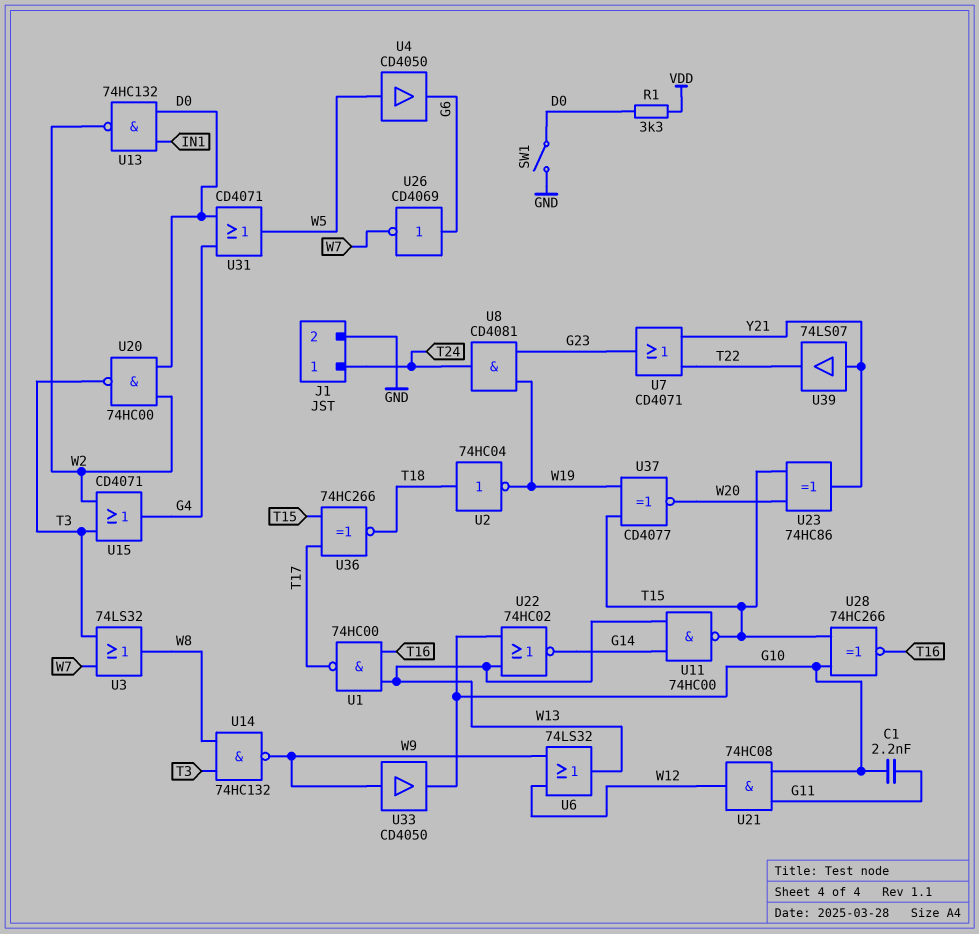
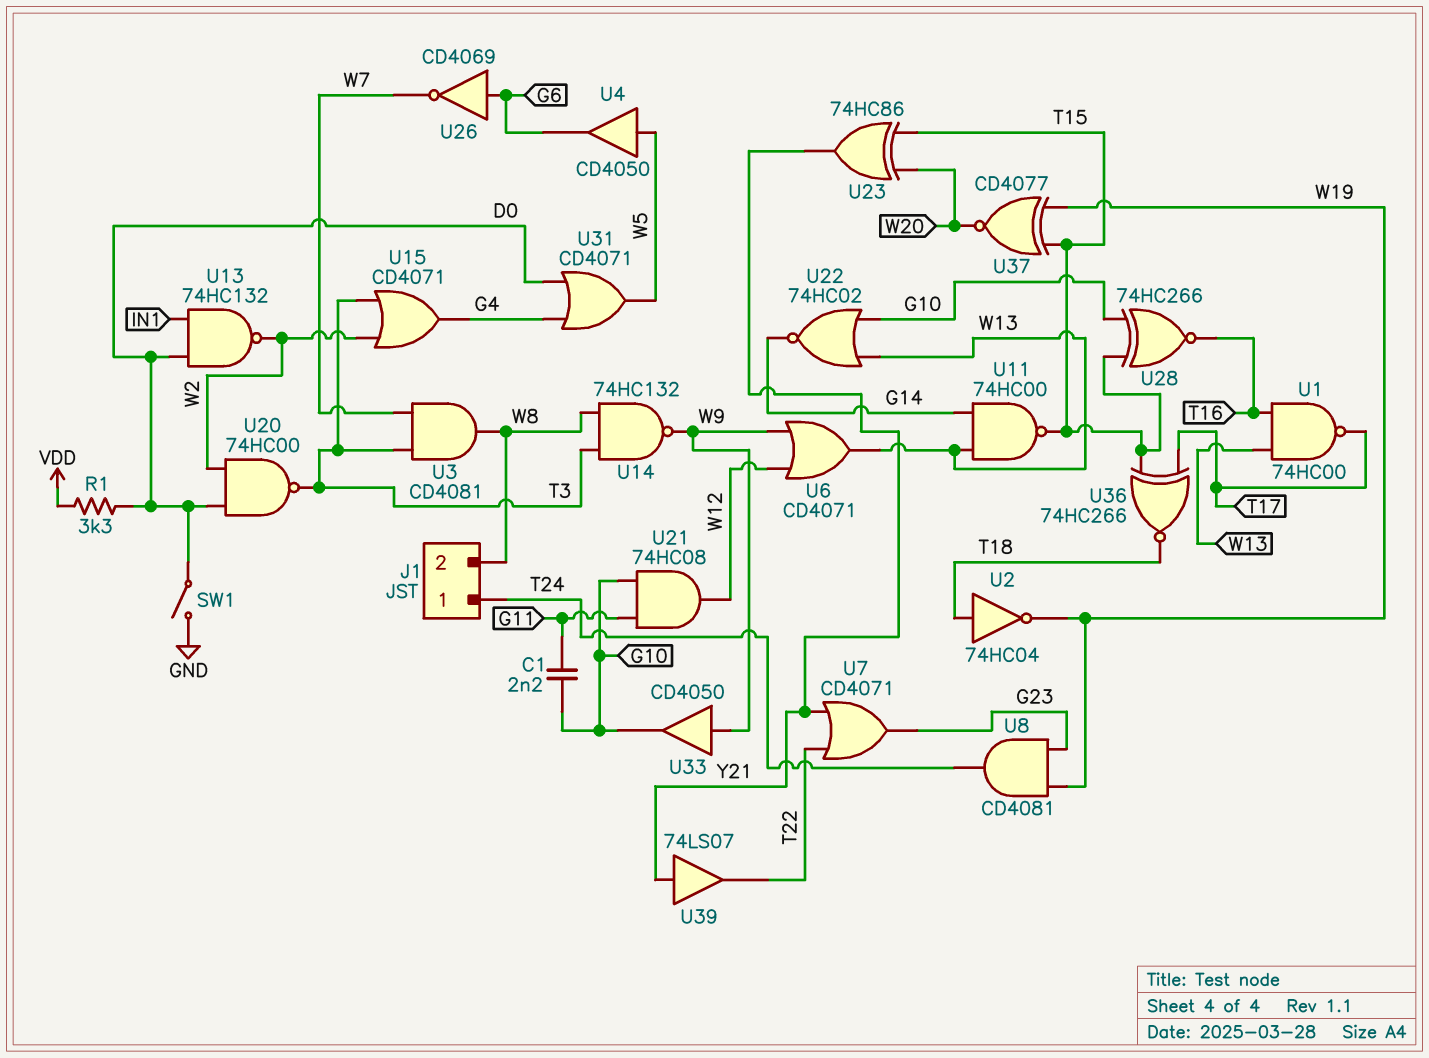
J1 pin 2: GND -> W8
U3: OR 74LS32 (in T3, in W7, out W8) -> AND CD4081 (in T3, in W7, out W8)
U6: OR 74LS32 (in W9, in W12, out W13) -> OR CD4071 (in W9, in W12, out W13)

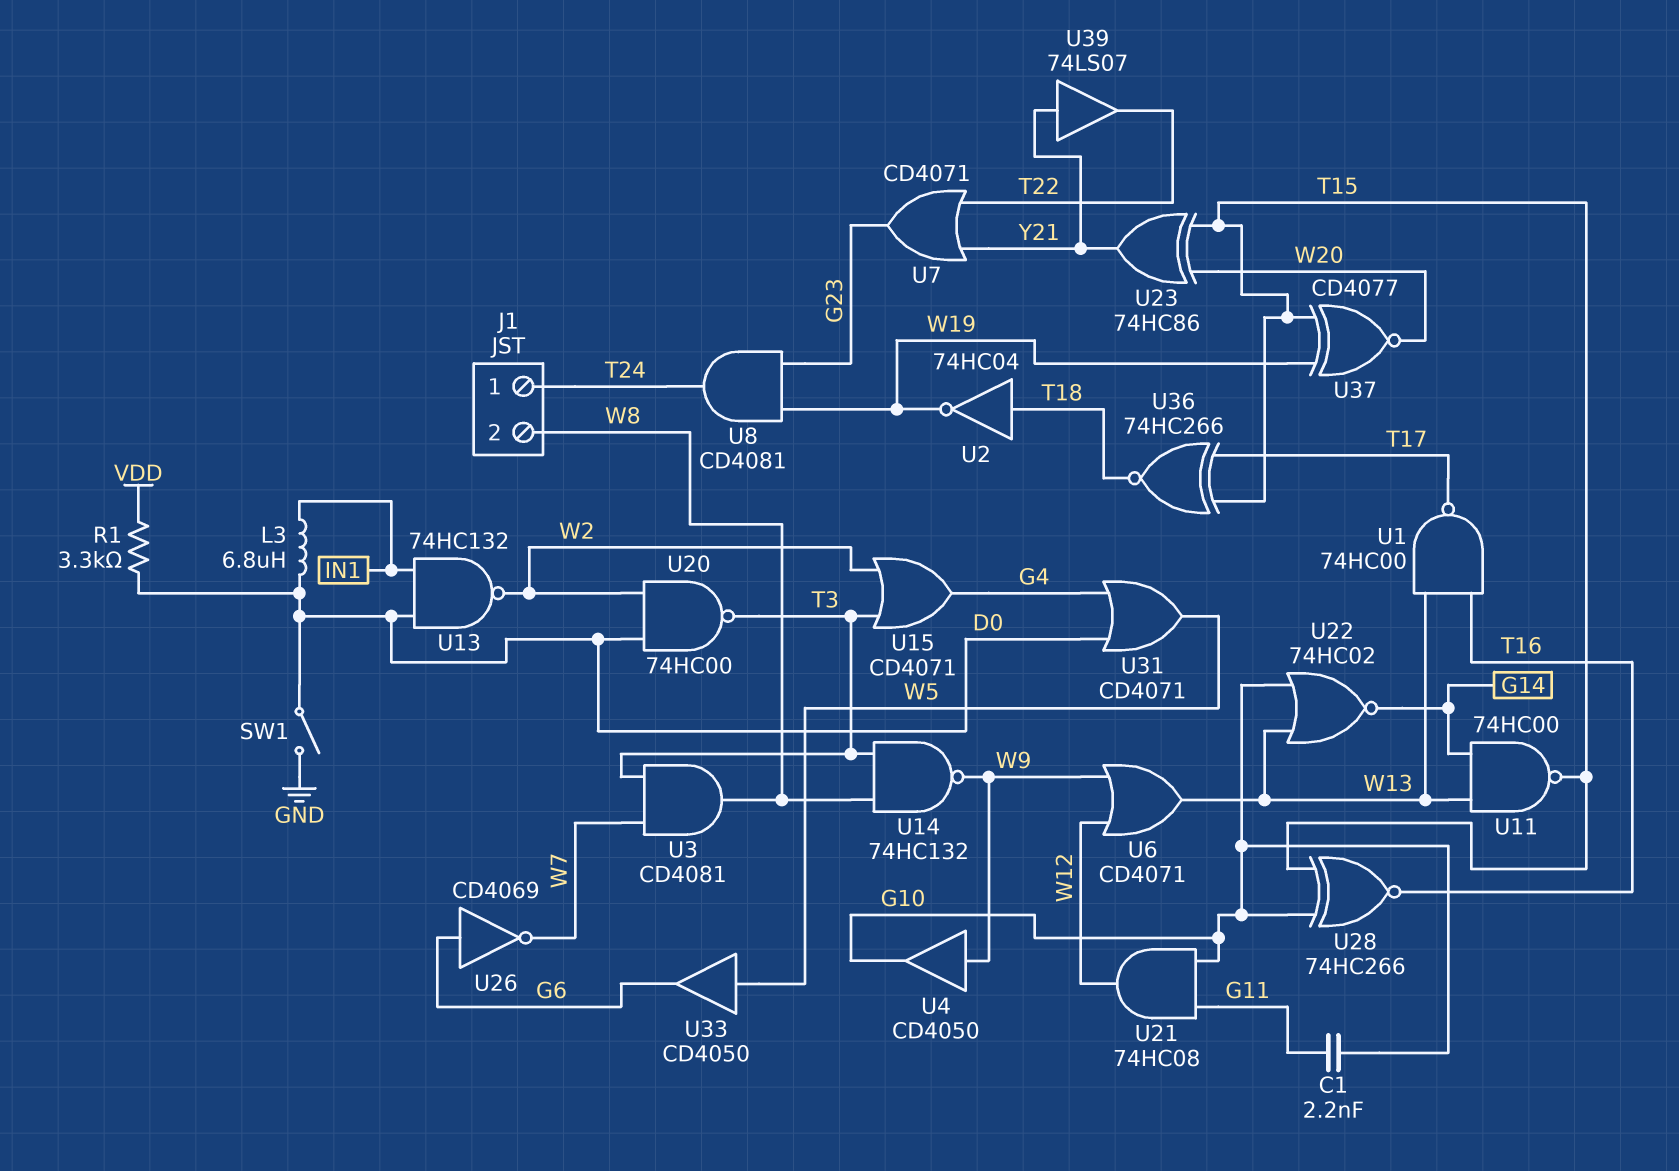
L3: none -> 6.8uH (D0, IN1)
U4: buffer CD4050 (in W5, out G6) -> buffer CD4050 (in W9, out G10)
U33: buffer CD4050 (in W9, out G10) -> buffer CD4050 (in W5, out G6)

